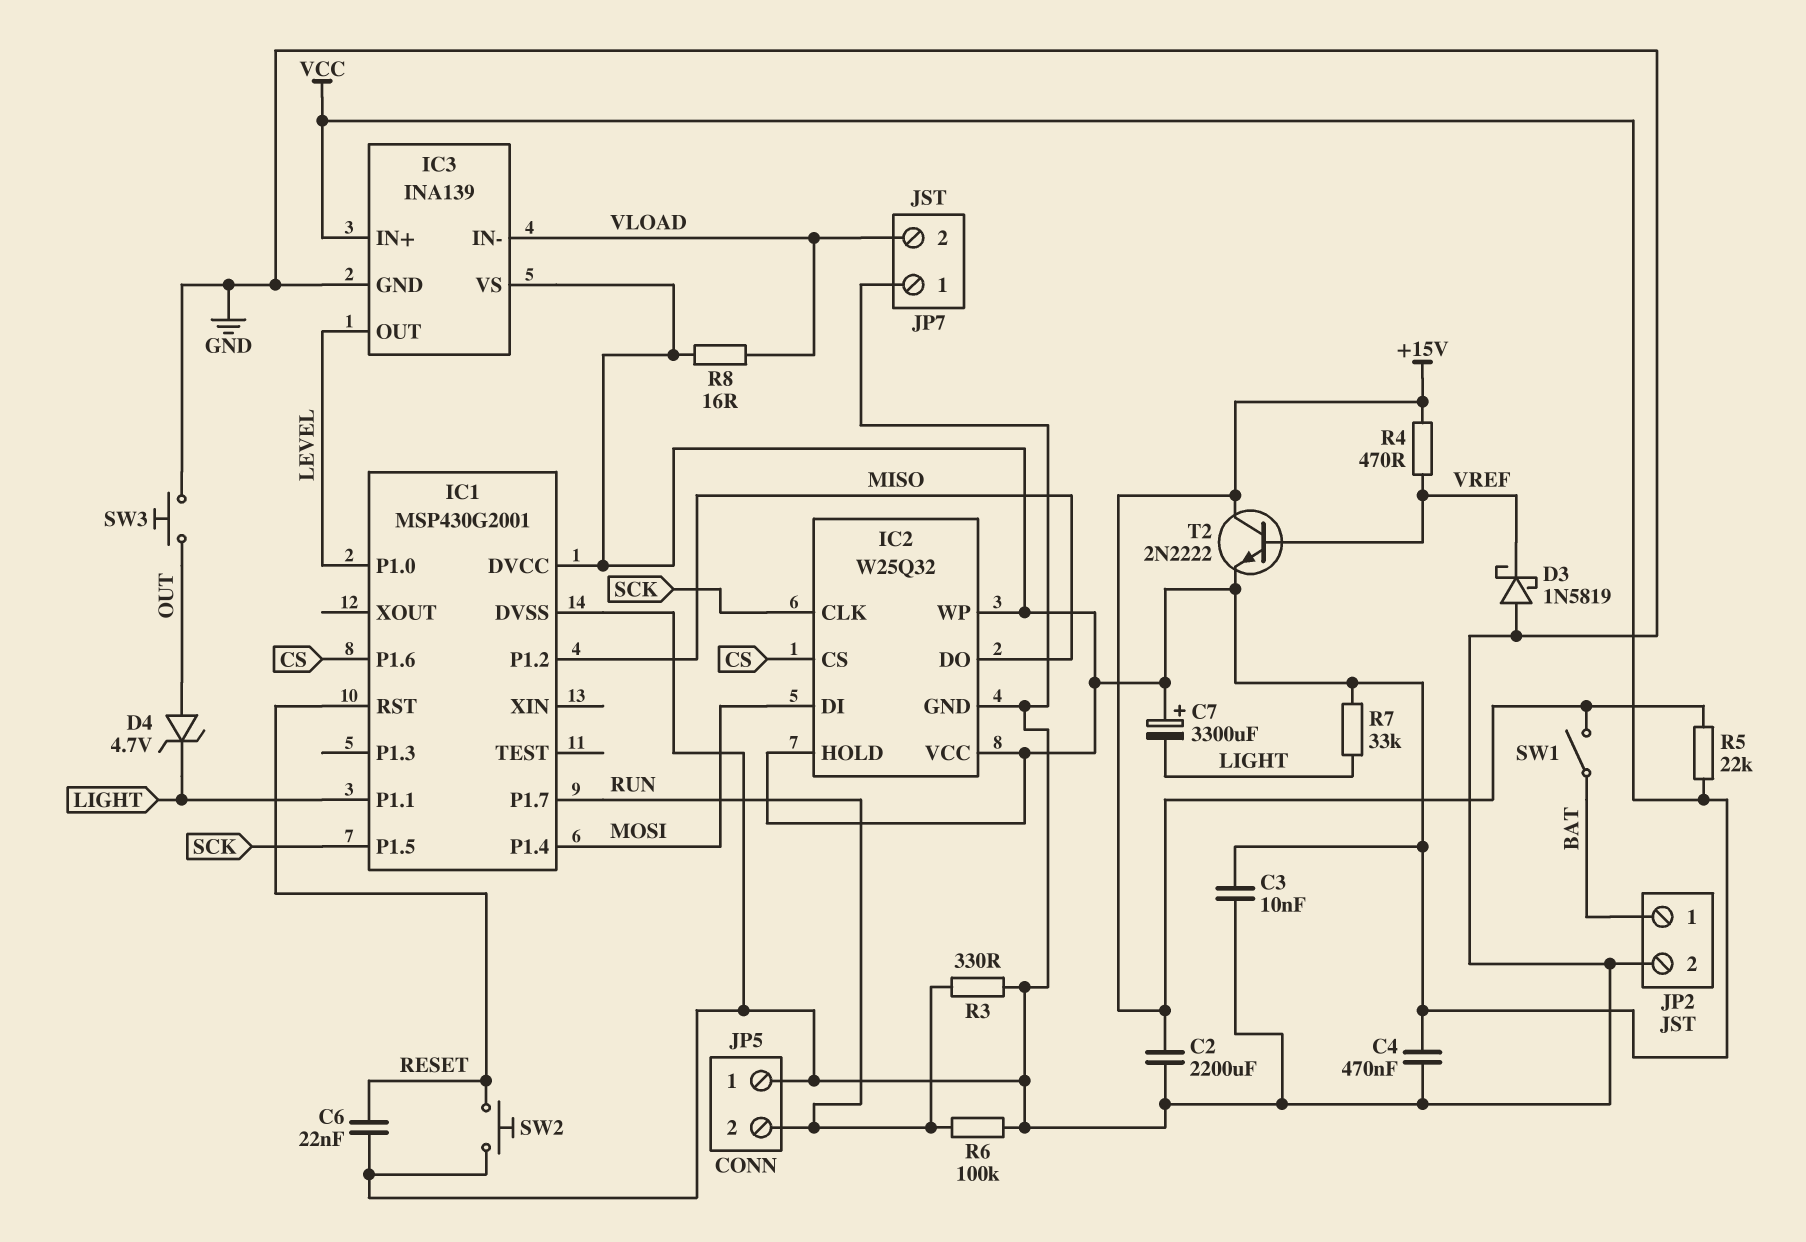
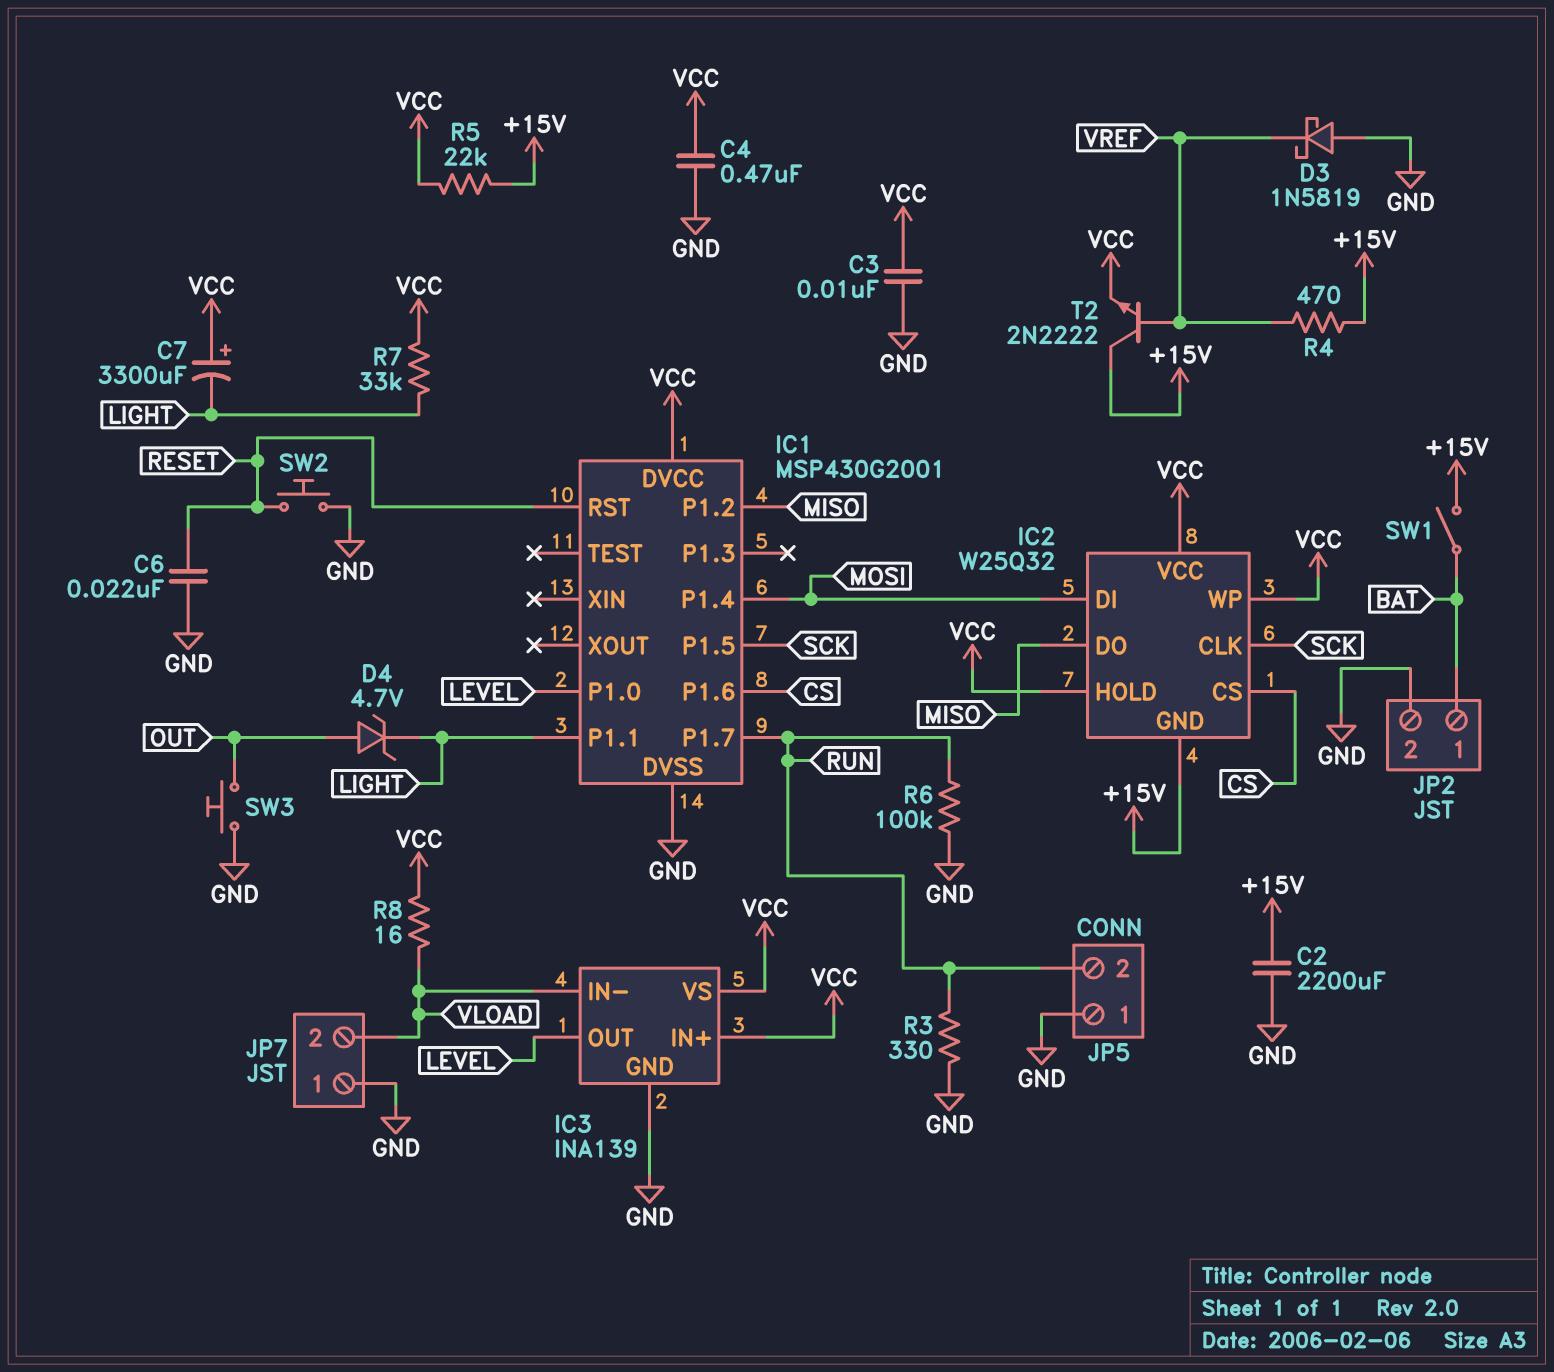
IC2 pin GND: GND -> +15V

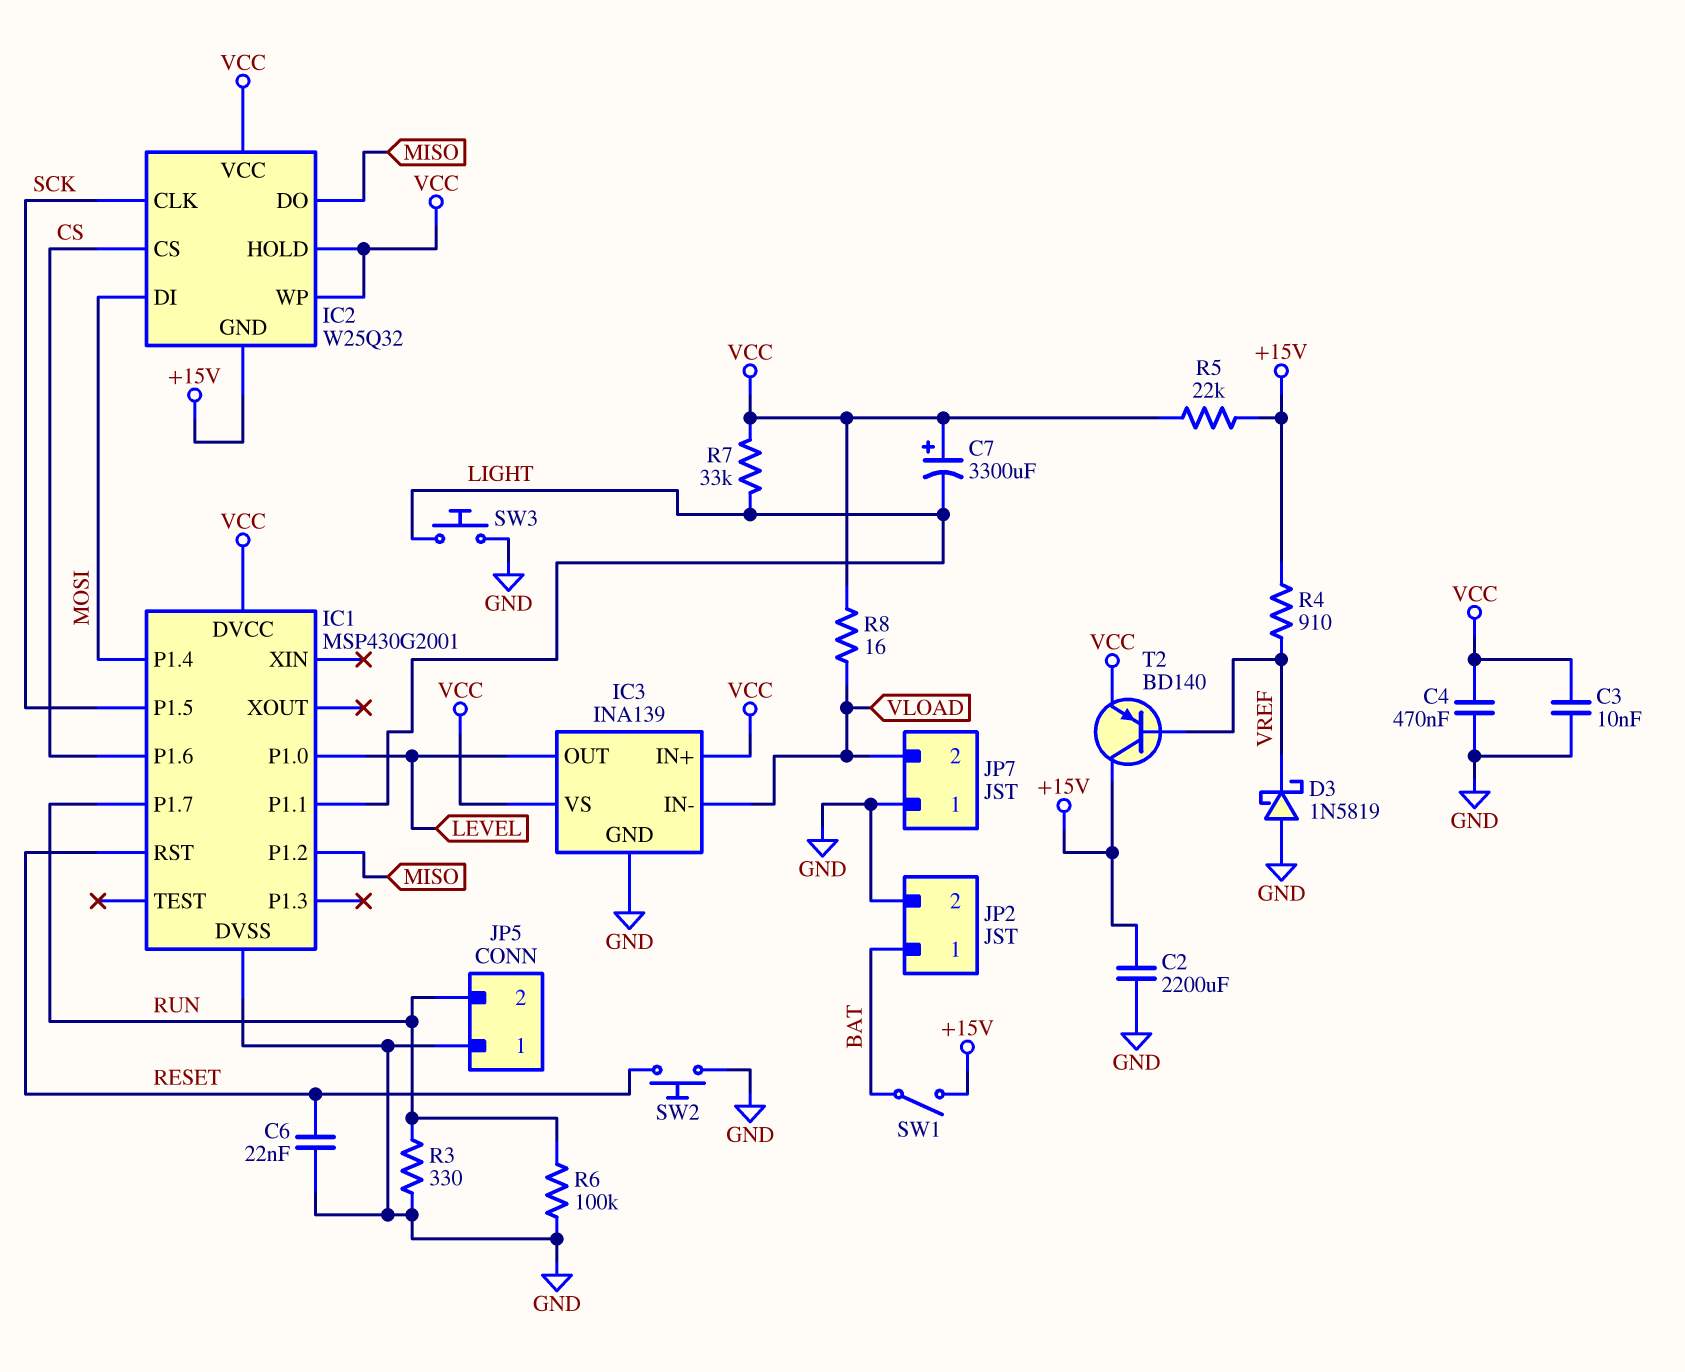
D4: zener 4.7V (A OUT, K LIGHT) -> none
R4: 470 (+15V, VREF) -> 910 (+15V, VREF)
SW3: button (GND, OUT) -> button (GND, LIGHT)
T2: NPN 2N2222 (B VREF, C +15V, E VCC) -> PNP BD140 (B VREF, C +15V, E VCC)

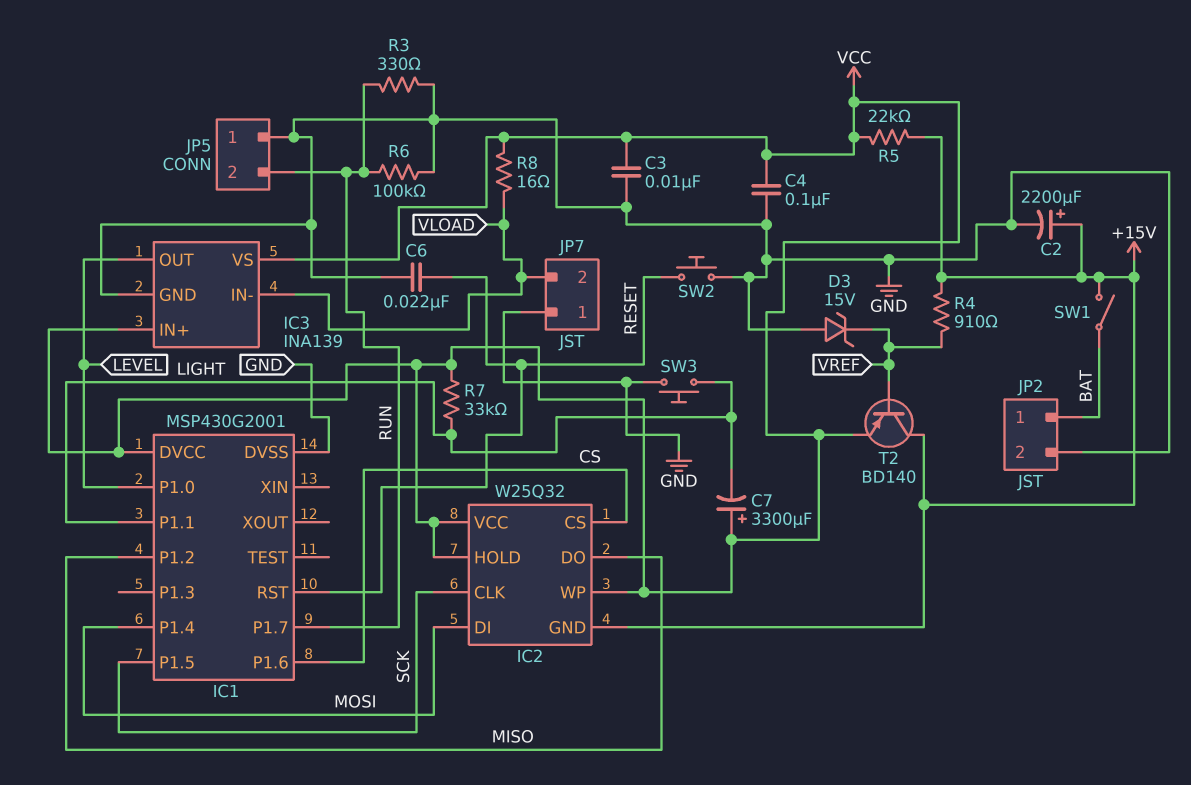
C2: 2200uF (+15V, GND) -> 2200uF (plus +15V, minus GND)
C4: 470nF (GND, VCC) -> 100nF (GND, VCC)
D3: schottky 1N5819 (A GND, K VREF) -> zener 15V (A GND, K VREF)

